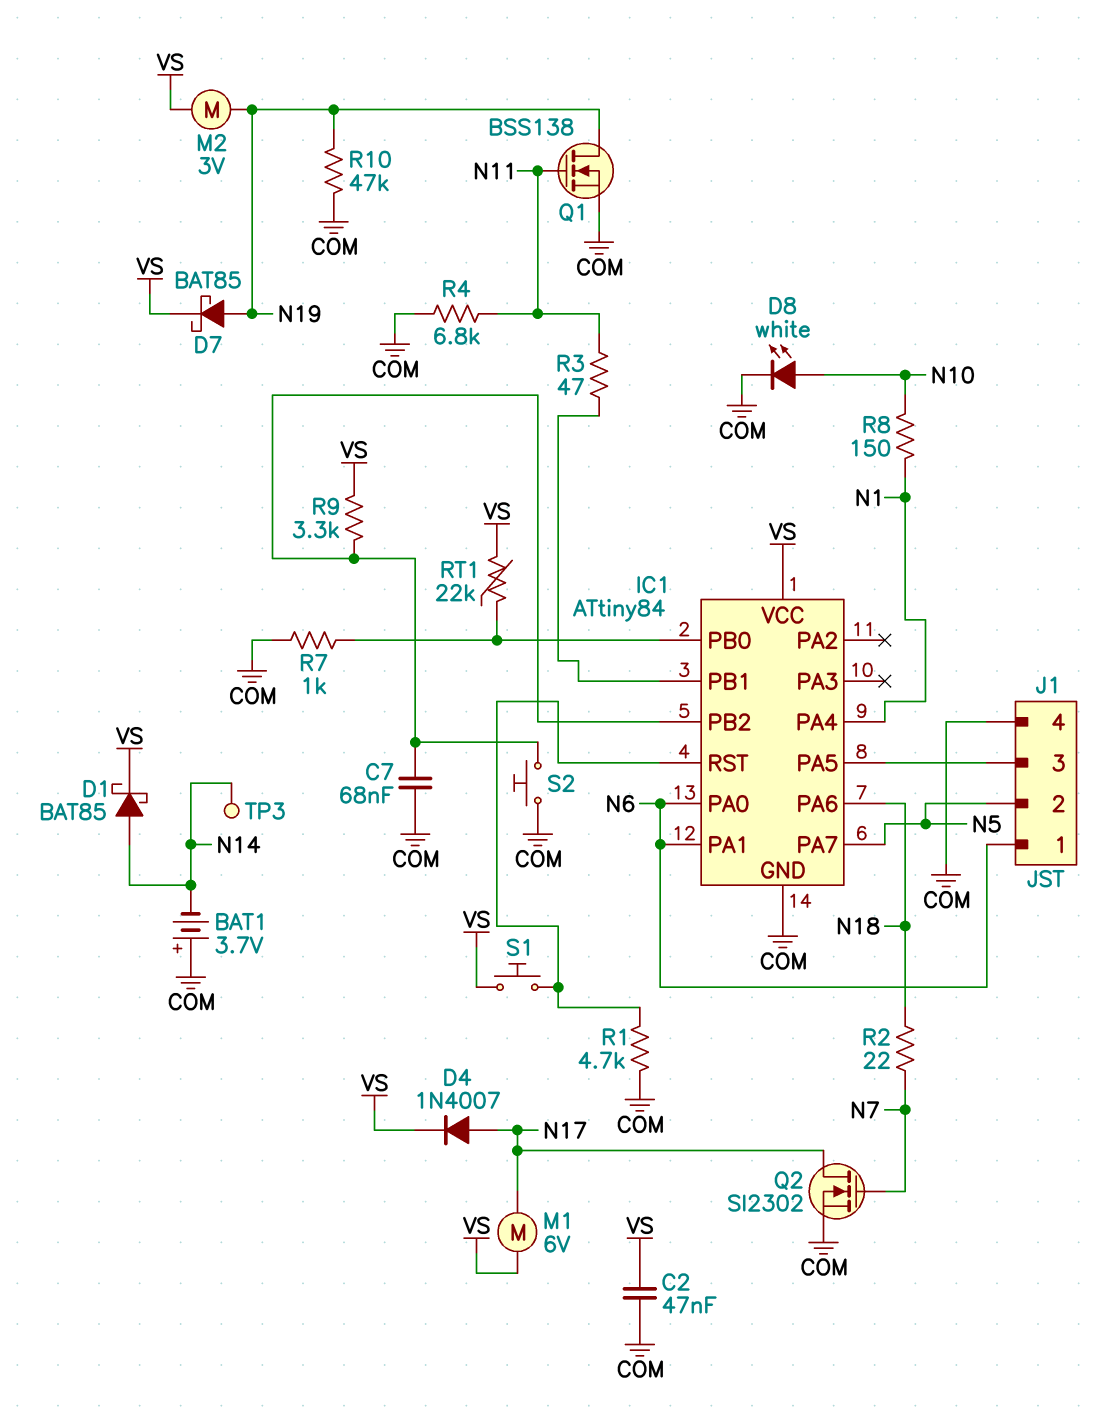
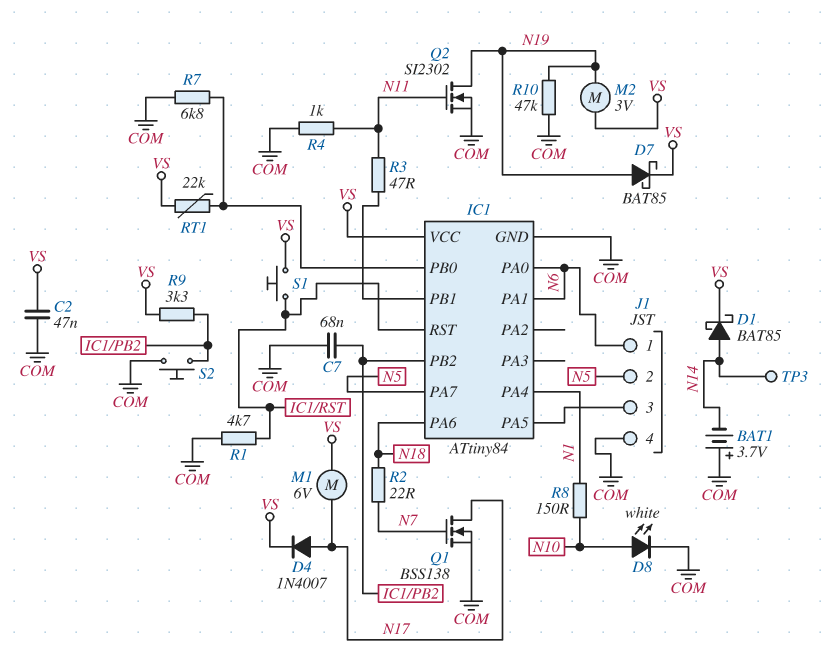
Q1: NMOS BSS138 (G N11, D N19, S COM) -> NMOS BSS138 (G N7, D N17, S COM)
Q2: NMOS SI2302 (G N7, D N17, S COM) -> NMOS SI2302 (G N11, D N19, S COM)
R4: 6.8k (COM, N11) -> 1k (COM, N11)
R7: 1k (COM, IC1/PB0) -> 6.8k (COM, IC1/PB0)

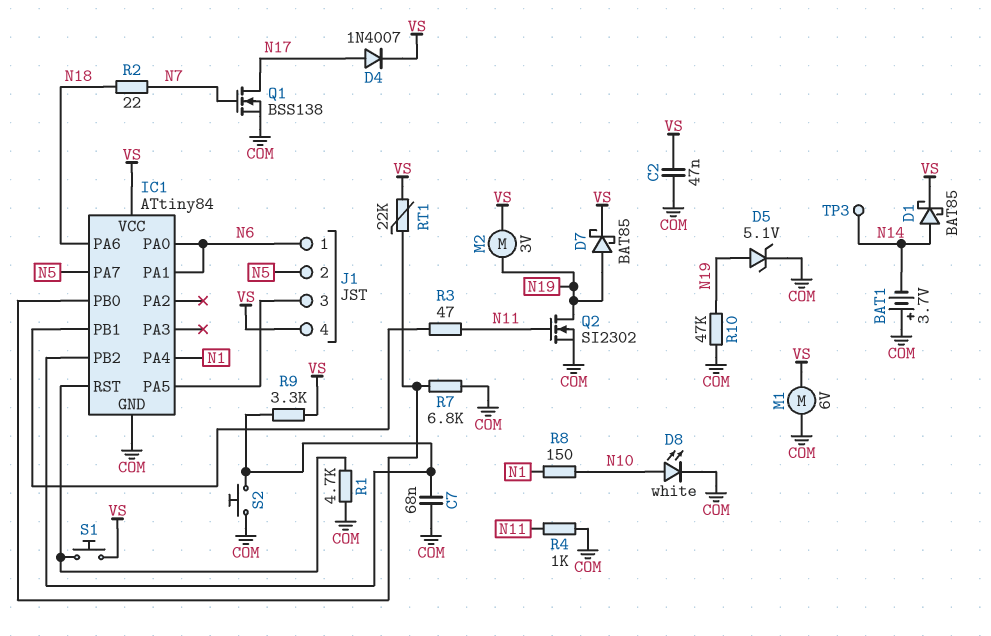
D5: none -> zener 5.1V (A N19, K COM)
J1 pin 4: COM -> VS
M1: motor 6V (N17, VS) -> motor 6V (COM, VS)

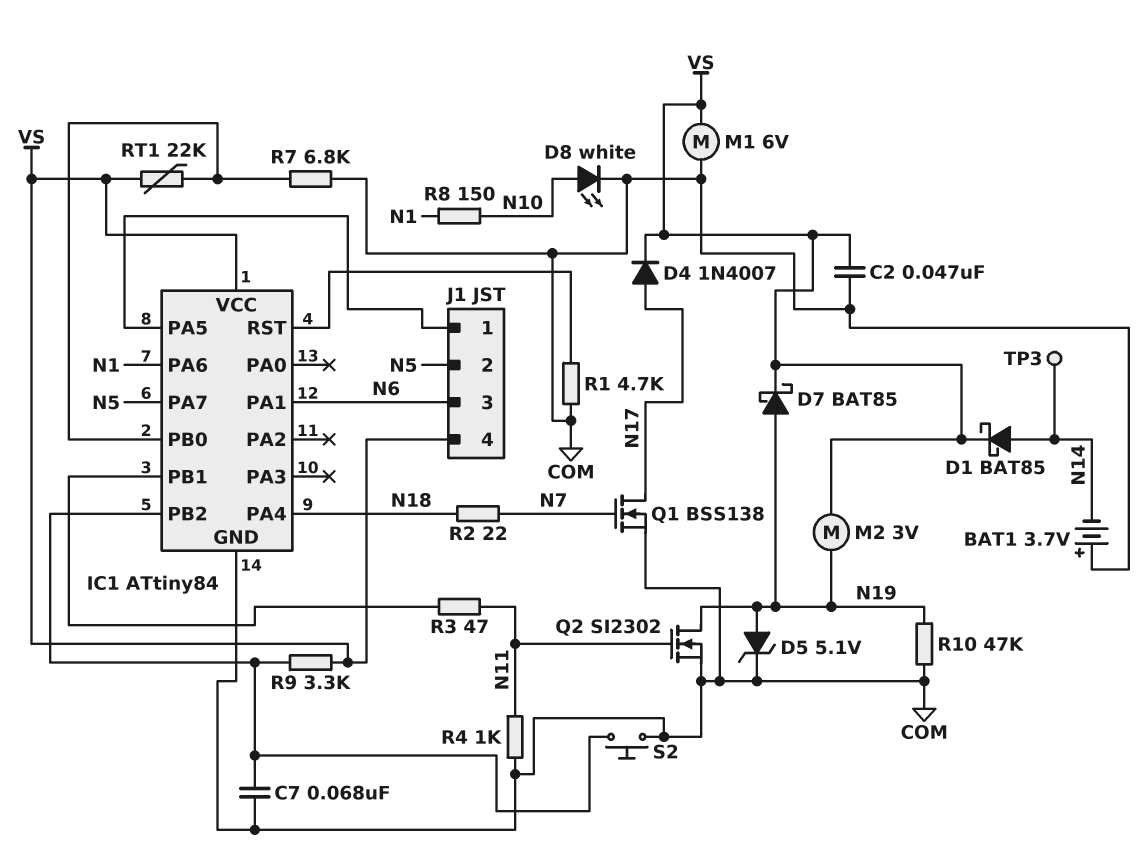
IC1 pin PA0: N6 -> none
IC1 pin PA4: N1 -> N18
IC1 pin PA6: N18 -> N1
J1 pin 1: N6 -> IC1/PA5
J1 pin 3: IC1/PA5 -> N6
S1: button (IC1/RST, VS) -> none

